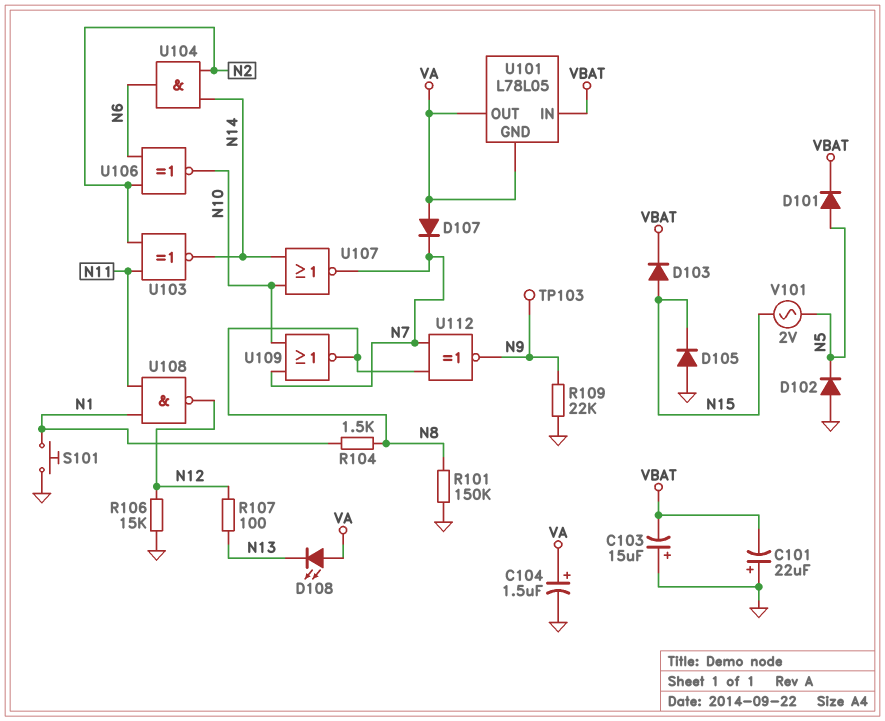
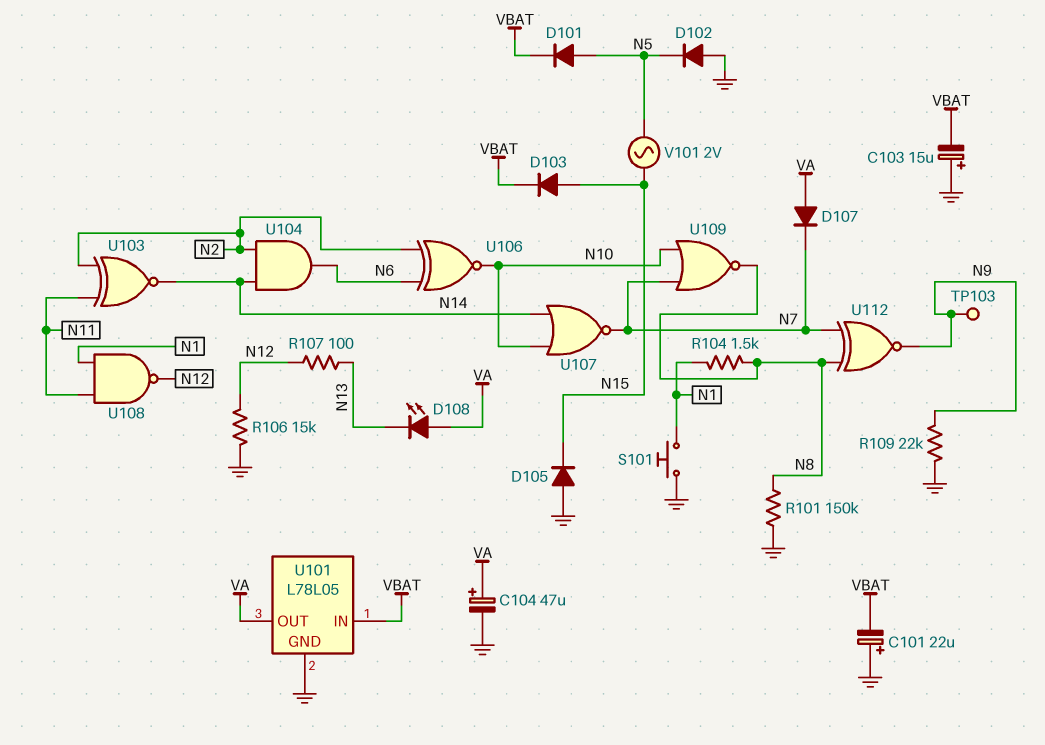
C104: 1.5uF (plus VA, minus GND) -> 47uF (plus VA, minus GND)
U101 pin GND: VA -> GND

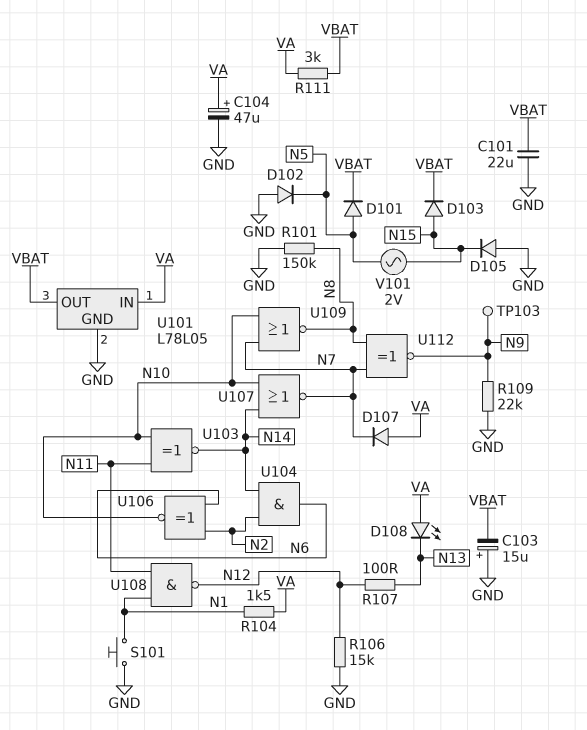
C101: 22uF (plus GND, minus VBAT) -> 22uF (GND, VBAT)
R104: 1.5k (N1, N8) -> 1.5k (N1, VA)
R111: none -> 3k (VA, VBAT)
U101 pin IN: VBAT -> VA
U101 pin OUT: VA -> VBAT
U103: XNOR (in N2, in N11, out N14) -> XNOR (in N10, in N11, out N14)

